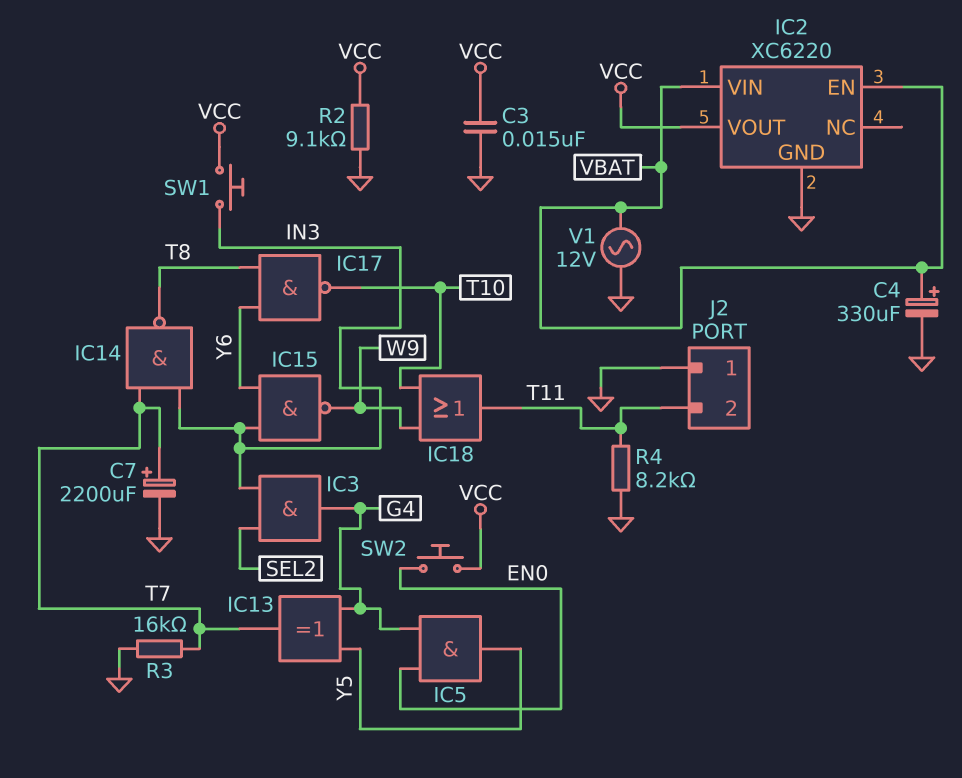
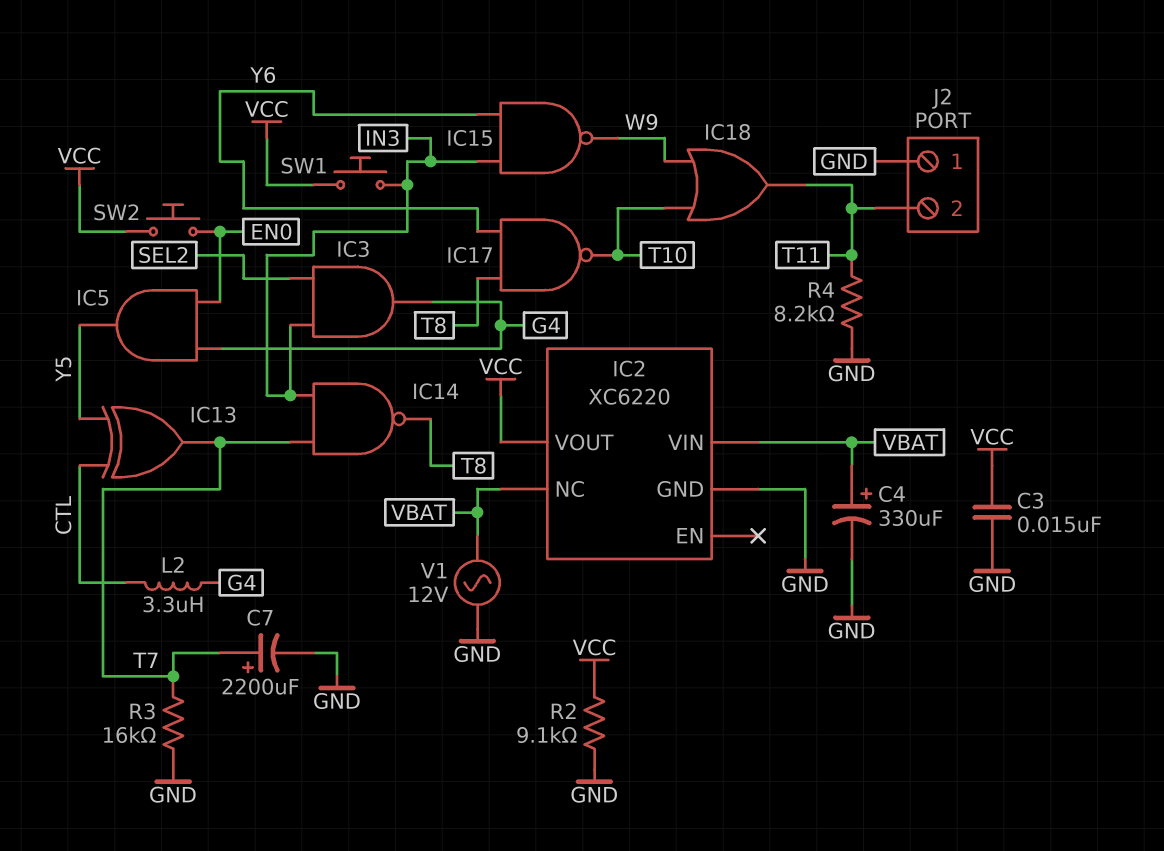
IC2 pin EN: VBAT -> none
IC2 pin NC: none -> VBAT
IC13: XOR (in G4, in Y5, out T7) -> XOR (in CTL, in Y5, out T7)
L2: none -> 3.3uH (CTL, G4)

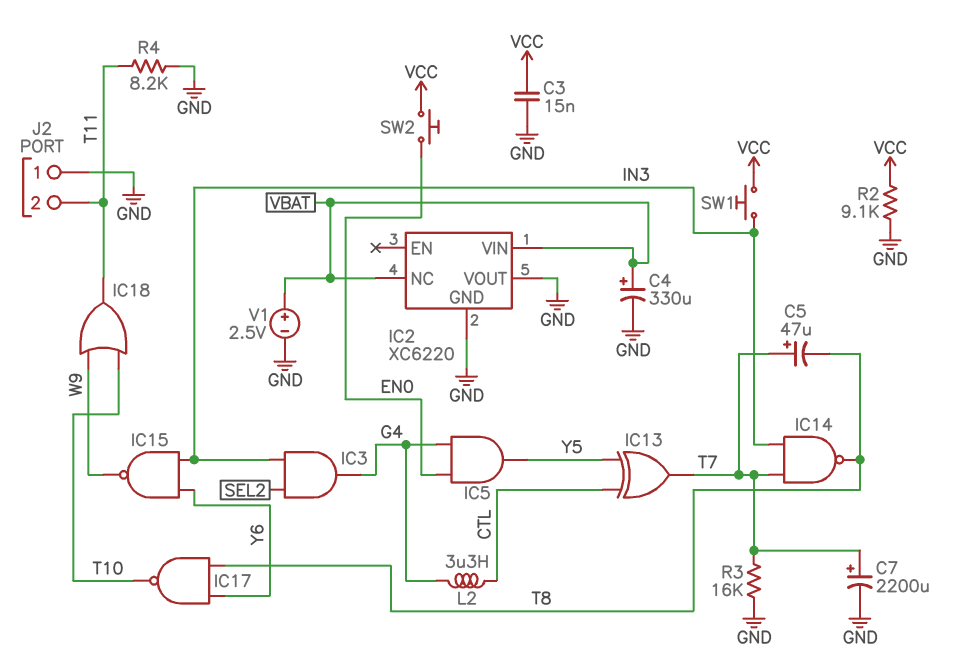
C5: none -> 47uF (plus T7, minus T8)
IC2 pin VOUT: VCC -> GND
V1: AC 12V (GND, VBAT) -> 2.5V (plus VBAT, minus GND)

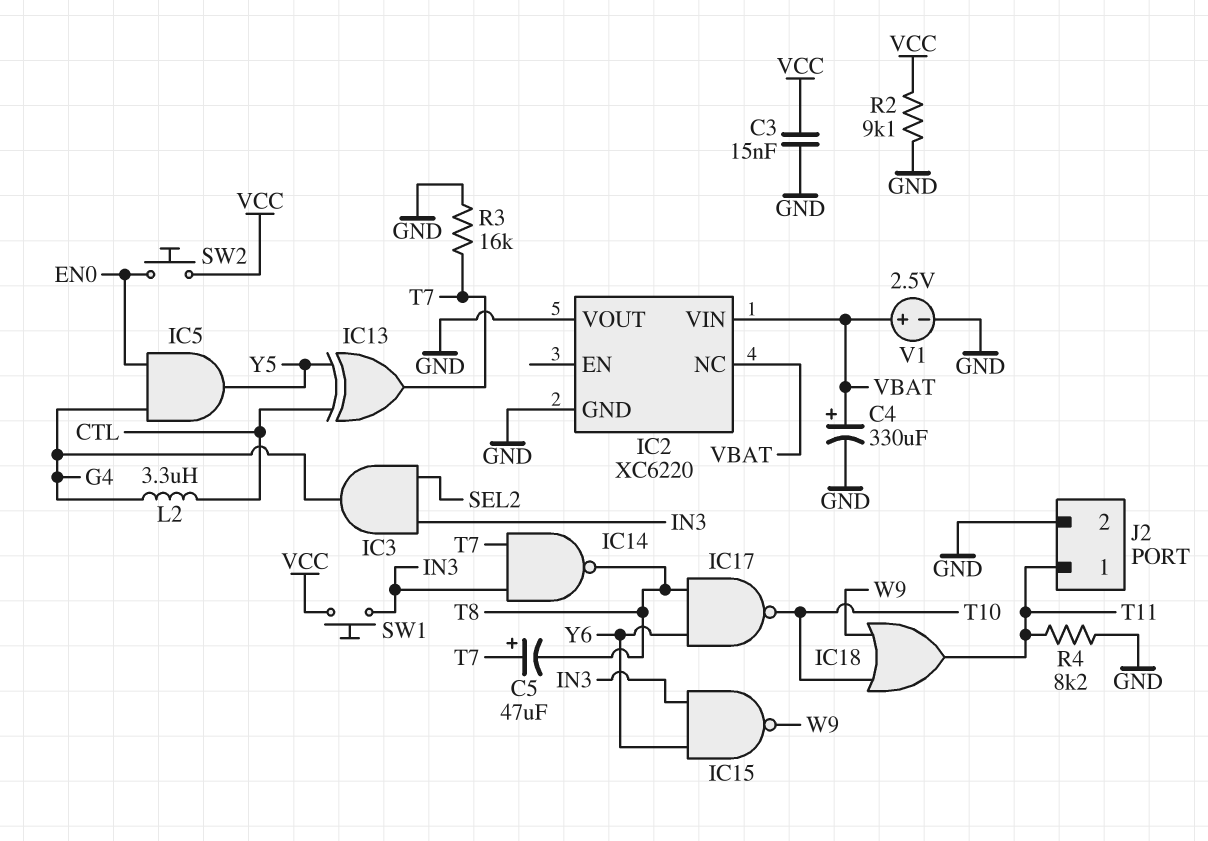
C7: 2200uF (plus T7, minus GND) -> none
J2 pin 1: GND -> T11
J2 pin 2: T11 -> GND

